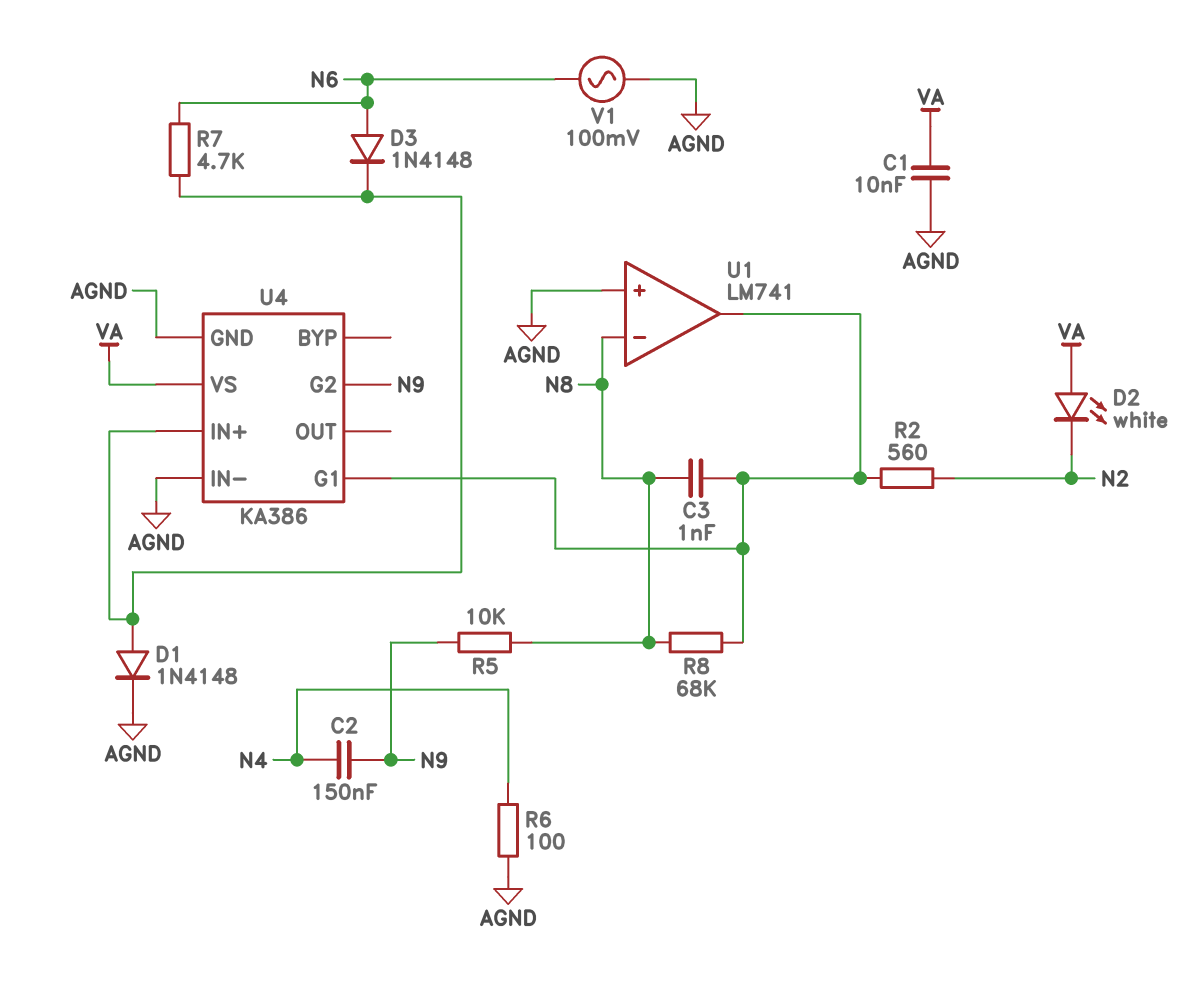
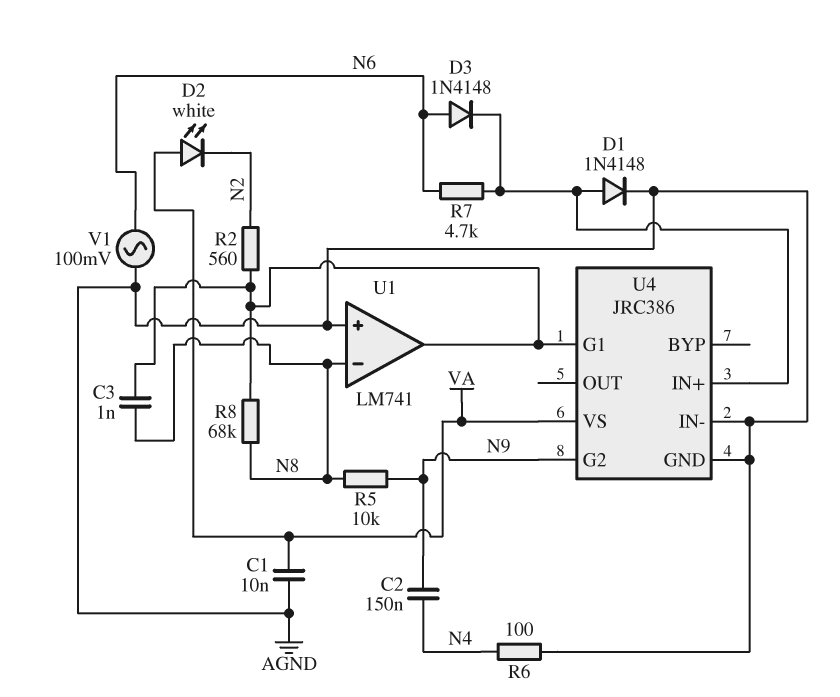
U4: KA386 -> JRC386

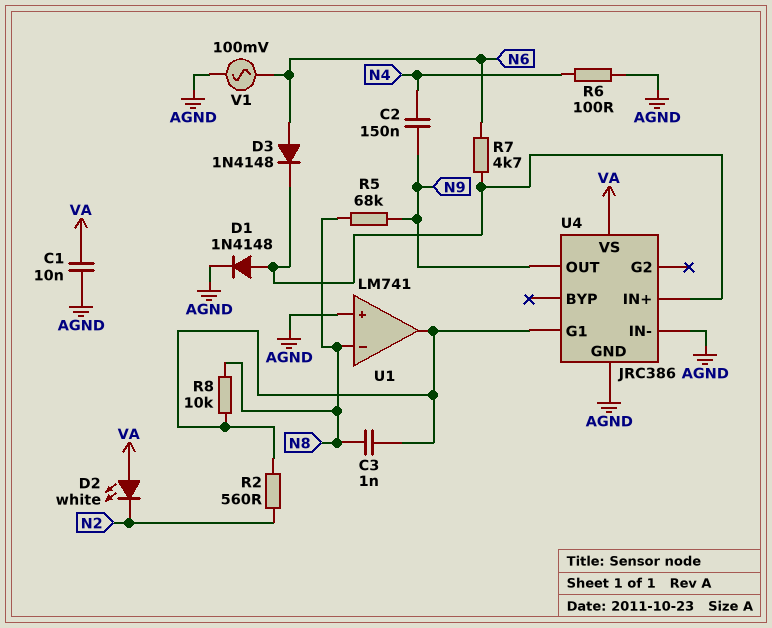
R5: 10k (N8, N9) -> 68k (N8, N9)
R8: 68k (N8, U1/out) -> 10k (N8, U1/out)
U4 pin G2: N9 -> none
U4 pin OUT: none -> N9

